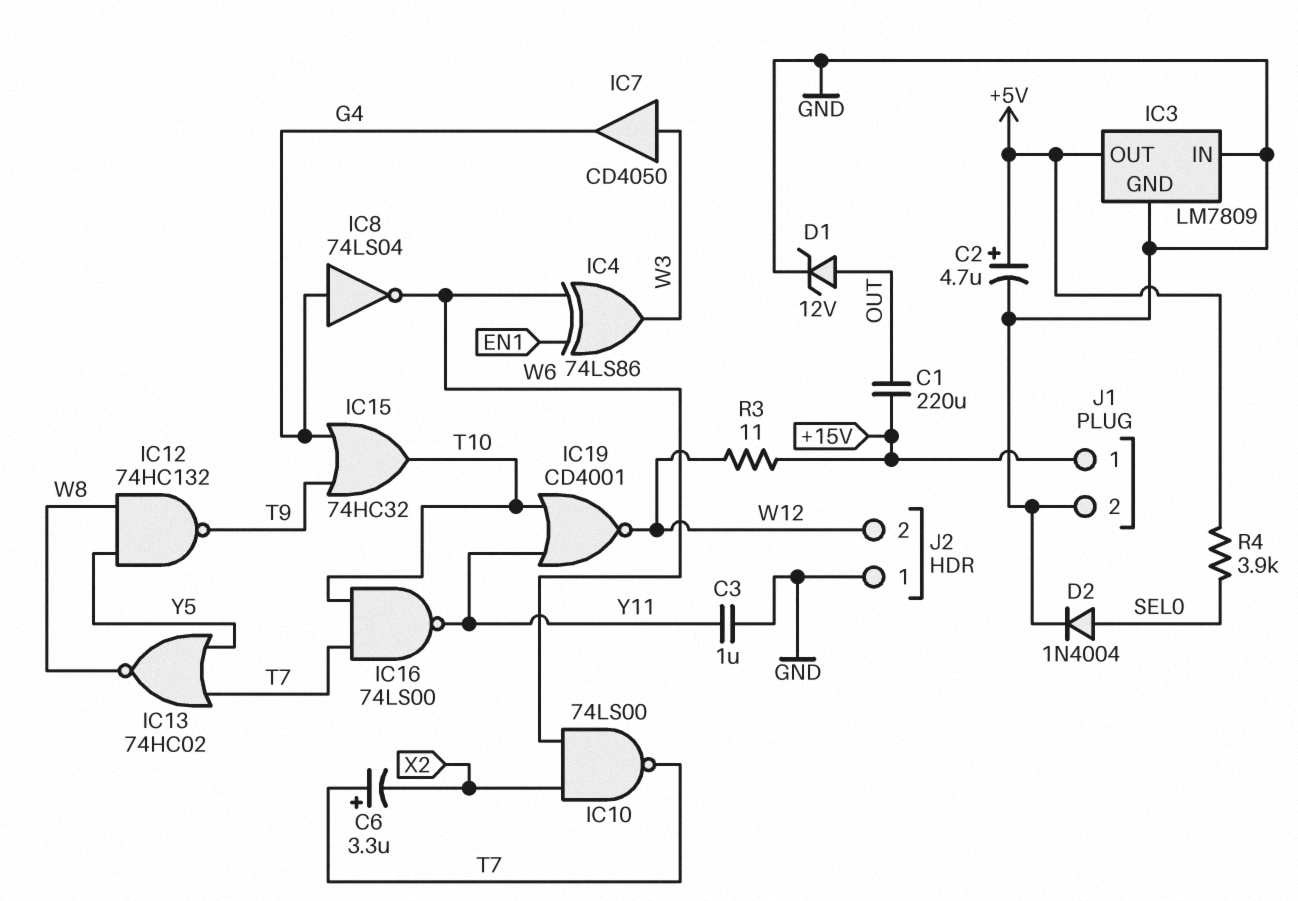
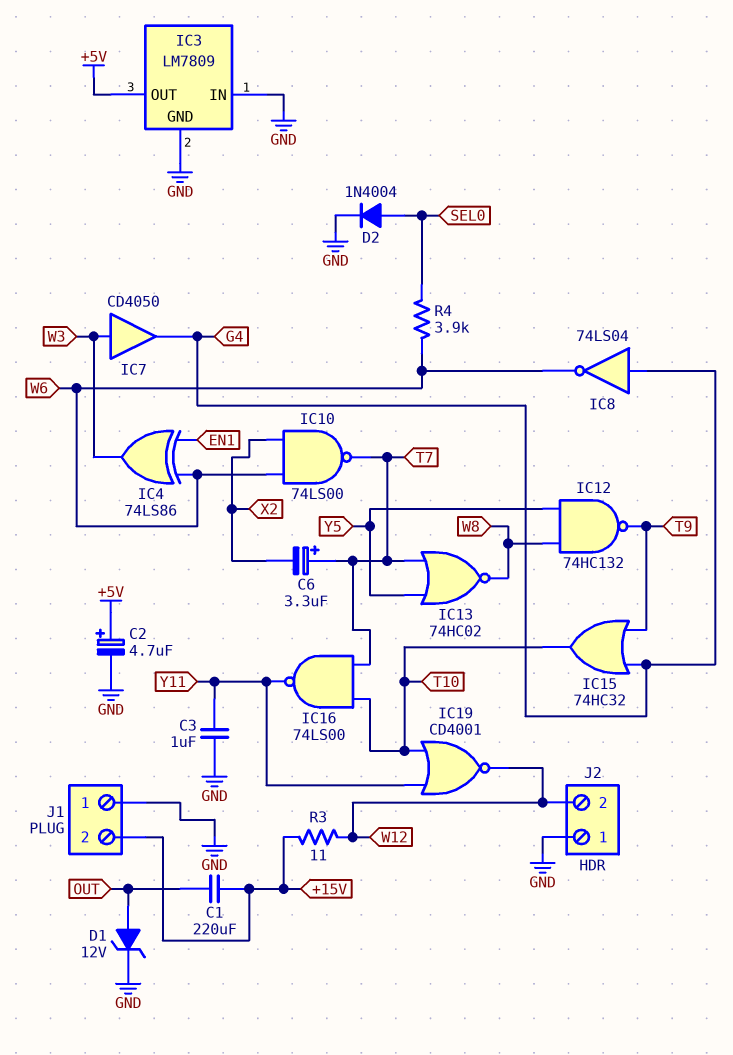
J1 pin 1: +15V -> GND
J1 pin 2: GND -> +15V
R4: 3.9k (+5V, SEL0) -> 3.9k (SEL0, W6)

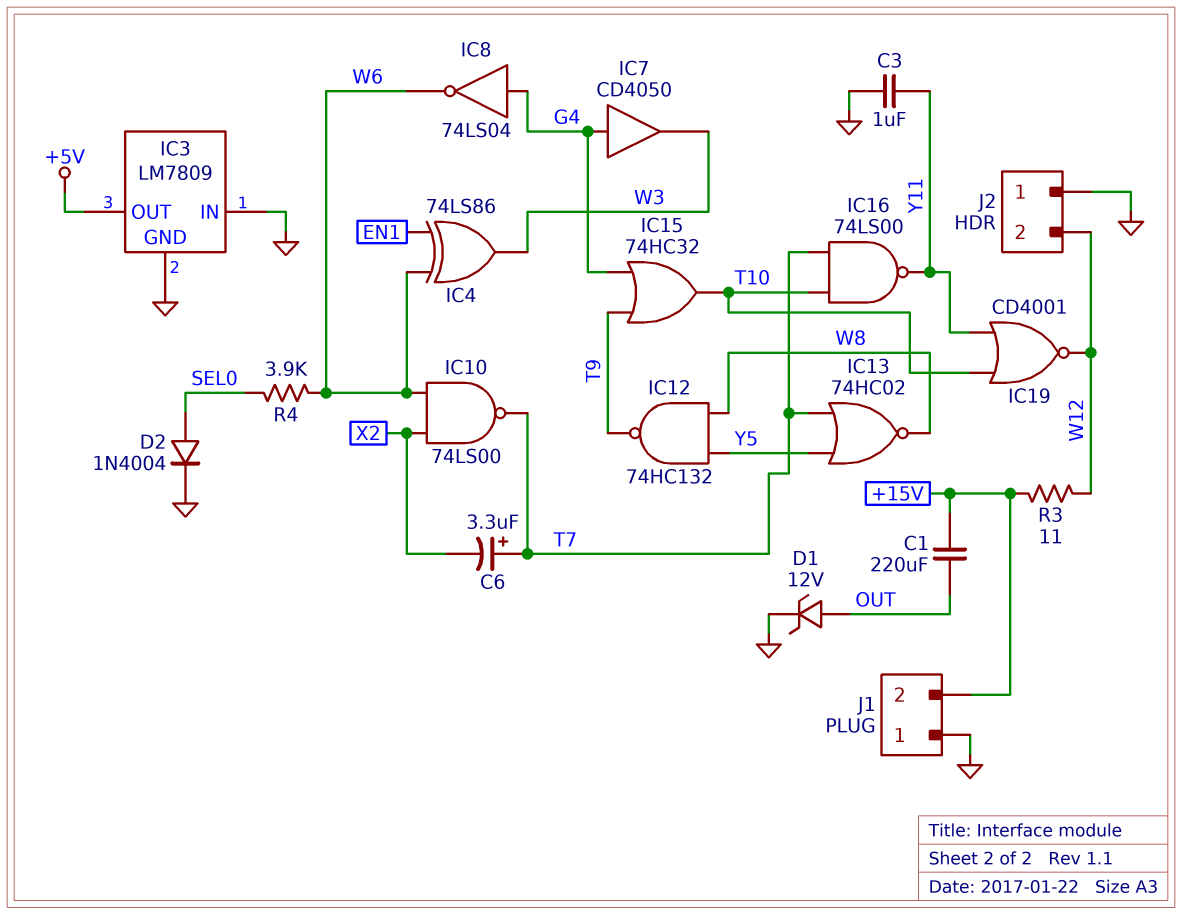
C2: 4.7uF (plus +5V, minus GND) -> none
IC7: buffer CD4050 (in W3, out G4) -> buffer CD4050 (in G4, out W3)

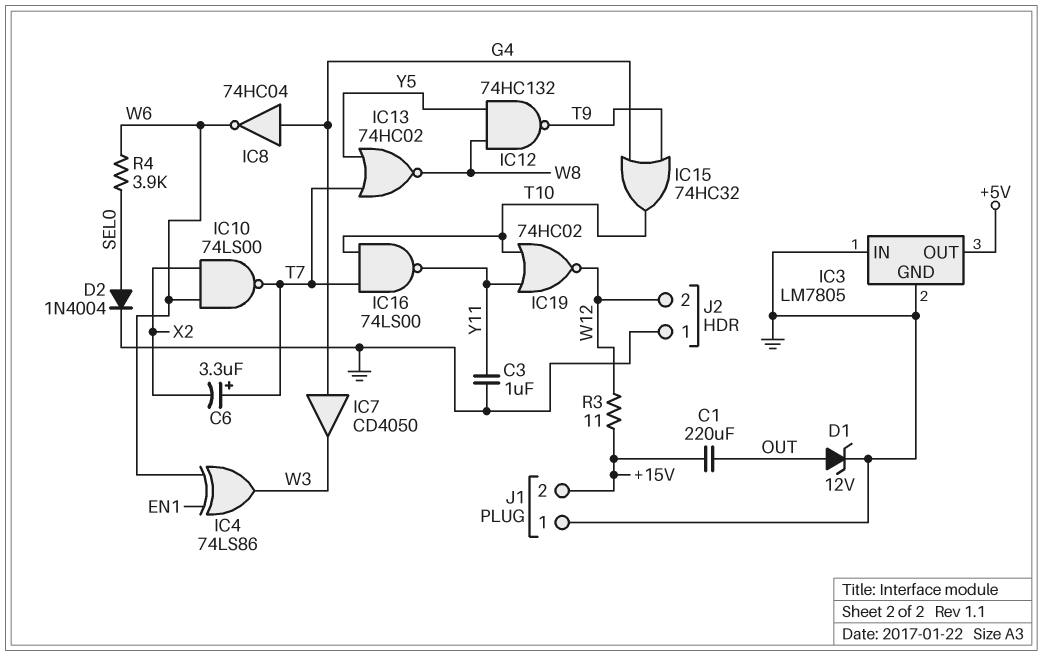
IC3: LM7809 -> LM7805
IC8: NOT 74LS04 (in G4, out W6) -> NOT 74HC04 (in G4, out W6)
IC19: NOR CD4001 (in T10, in Y11, out W12) -> NOR 74HC02 (in T10, in Y11, out W12)

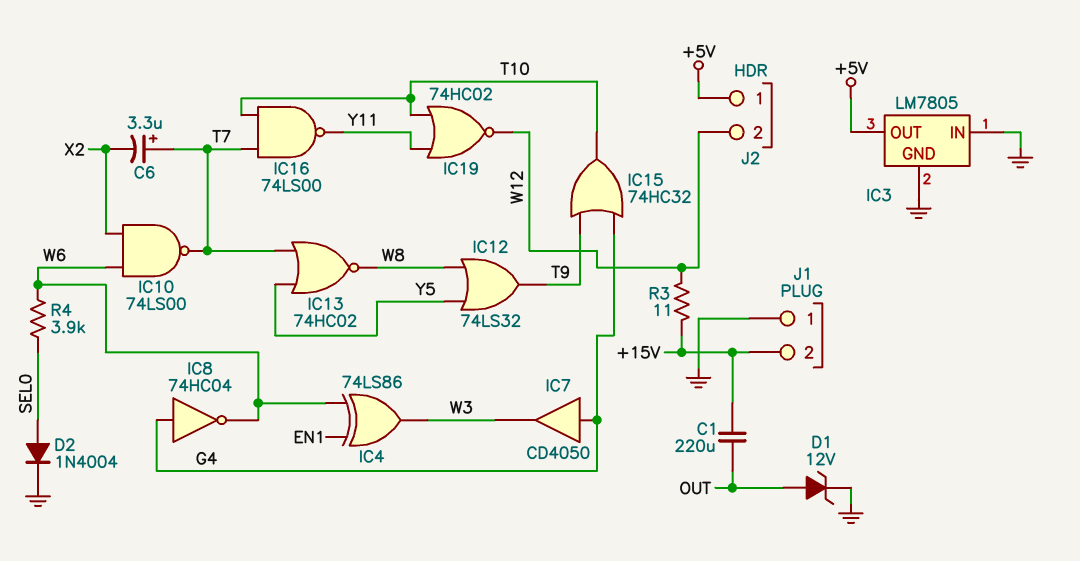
C3: 1uF (GND, Y11) -> none
IC12: NAND 74HC132 (in W8, in Y5, out T9) -> OR 74LS32 (in W8, in Y5, out T9)
J2 pin 1: GND -> +5V

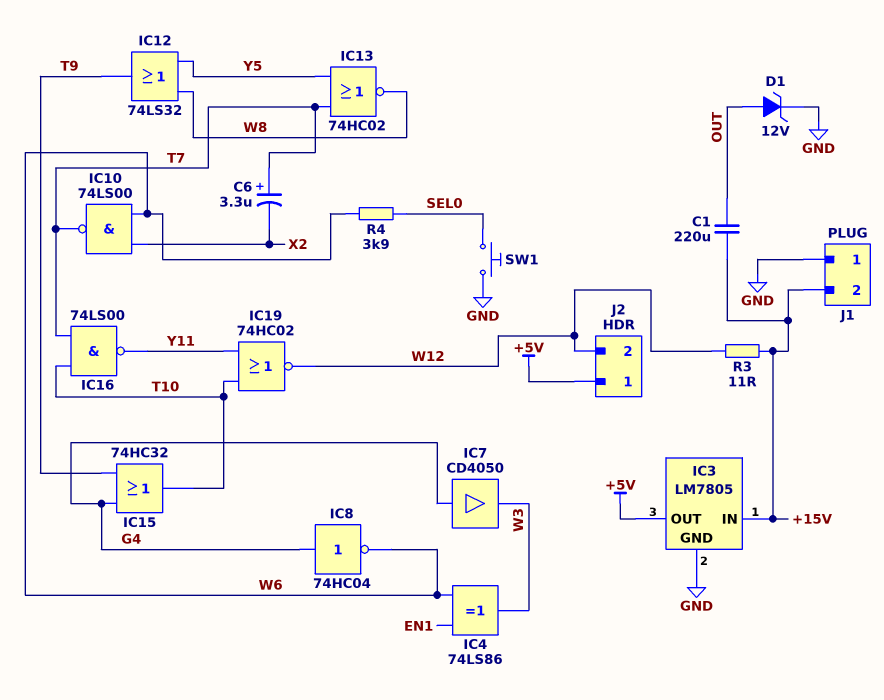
D2: diode 1N4004 (A SEL0, K GND) -> none
IC3 pin IN: GND -> +15V
SW1: none -> button (GND, SEL0)

